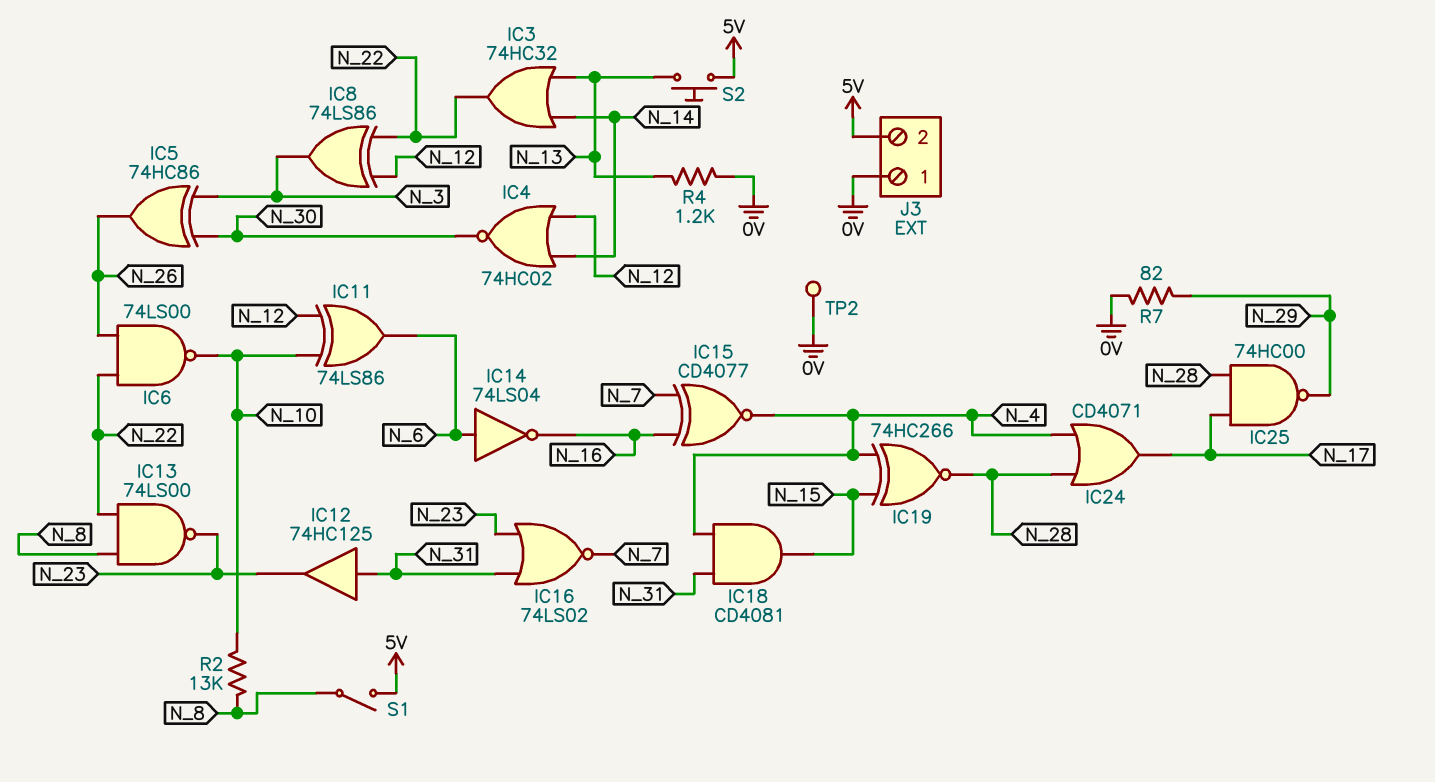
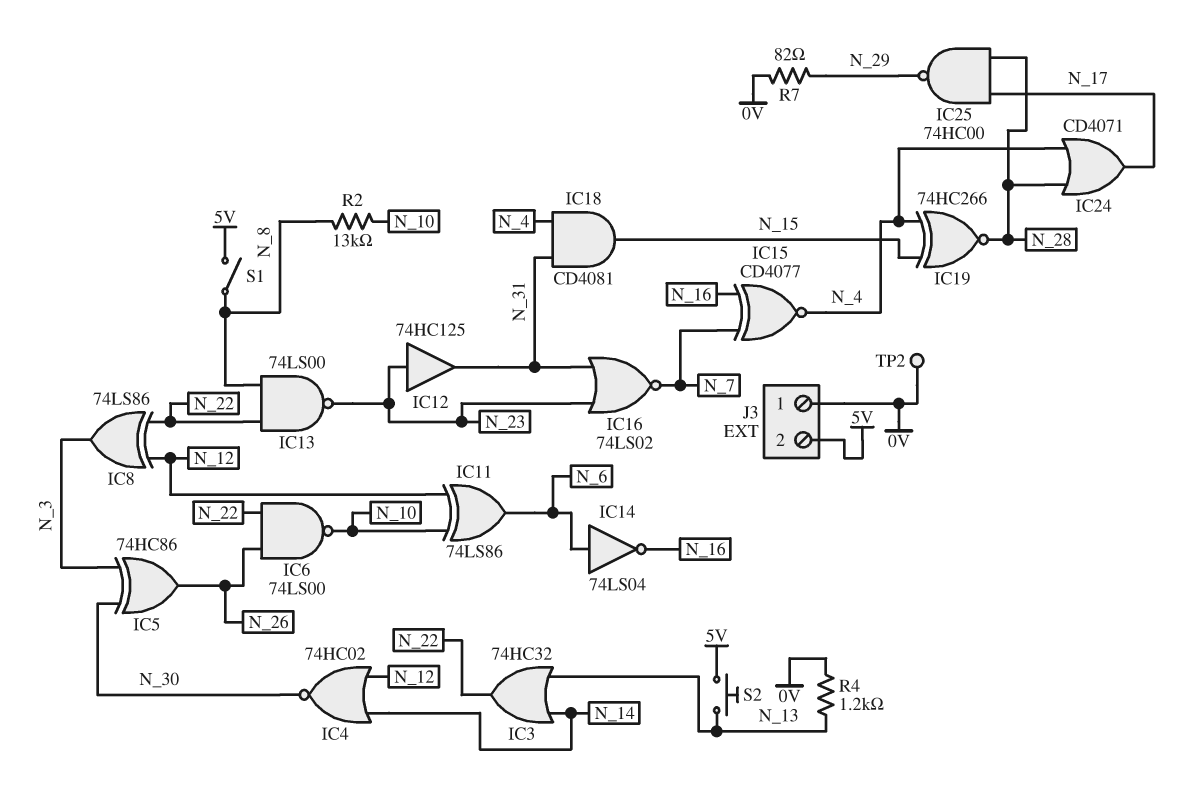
IC12: buffer 74HC125 (in N_31, out N_23) -> buffer 74HC125 (in N_23, out N_31)

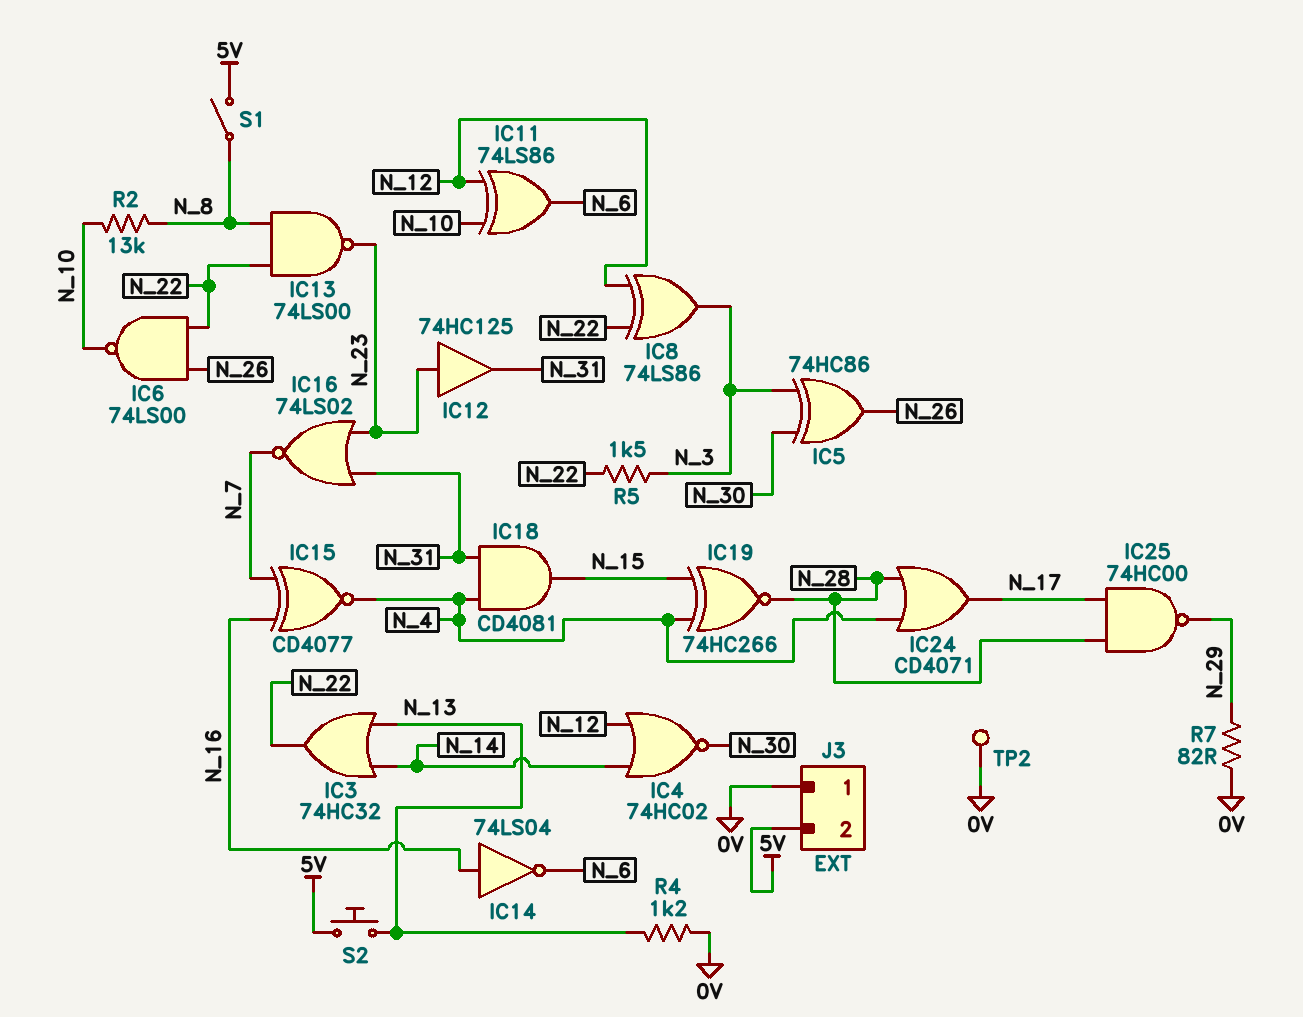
IC14: NOT 74LS04 (in N_6, out N_16) -> NOT 74LS04 (in N_16, out N_6)
R5: none -> 1.5k (N_3, N_22)

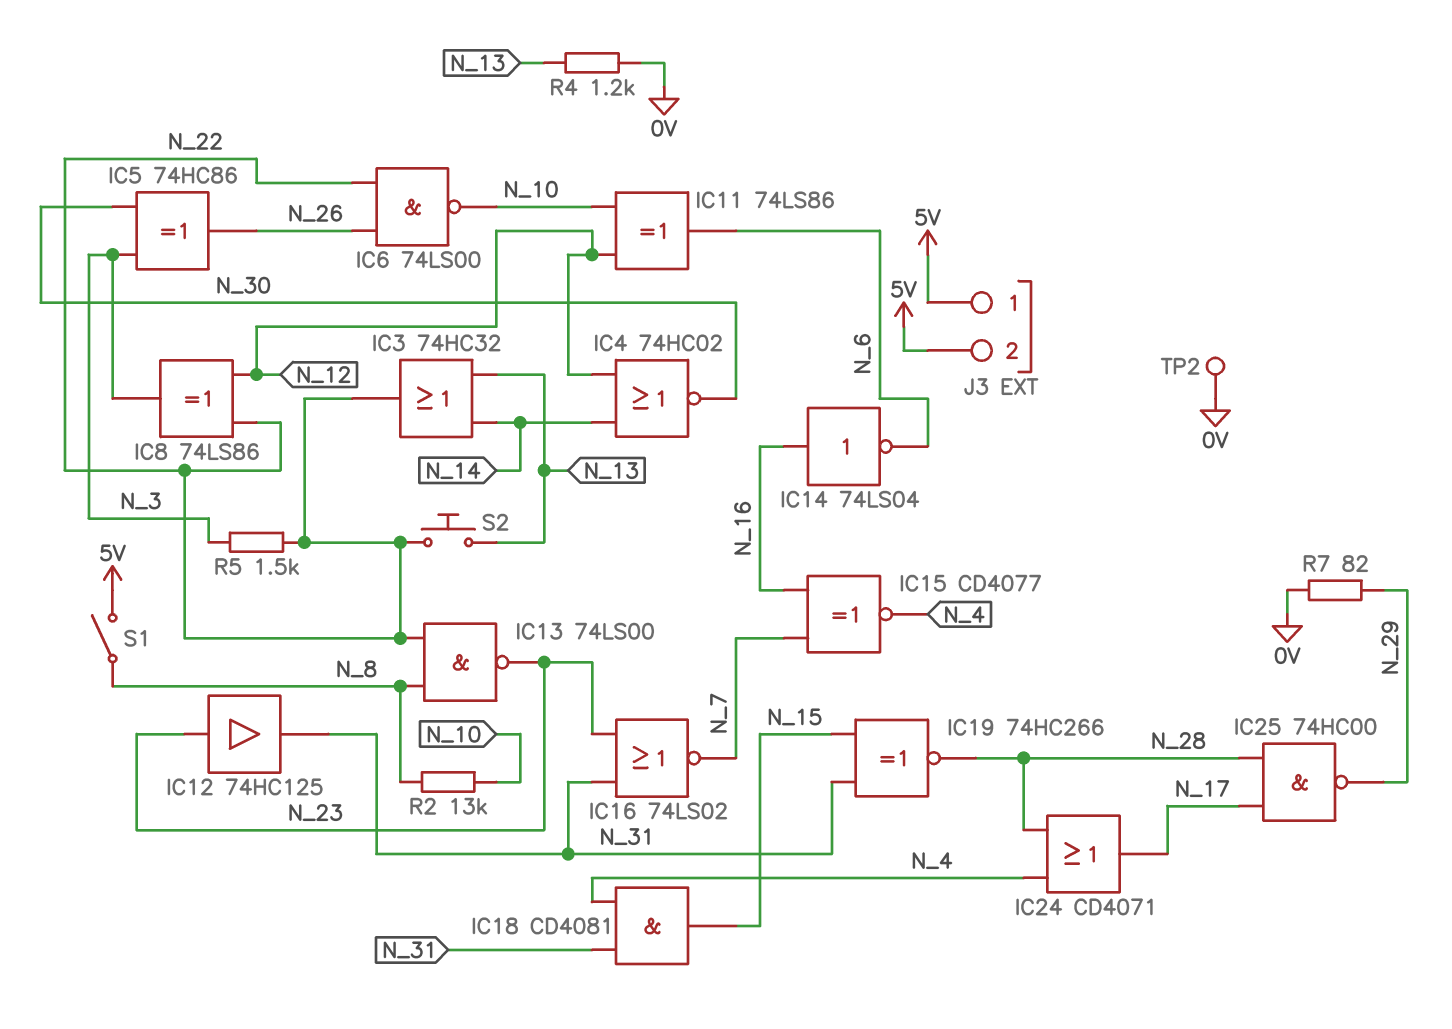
IC19: XNOR 74HC266 (in N_4, in N_15, out N_28) -> XNOR 74HC266 (in N_15, in N_31, out N_28)
J3 pin 1: 0V -> 5V
S2: button (5V, N_13) -> button (N_13, N_22)

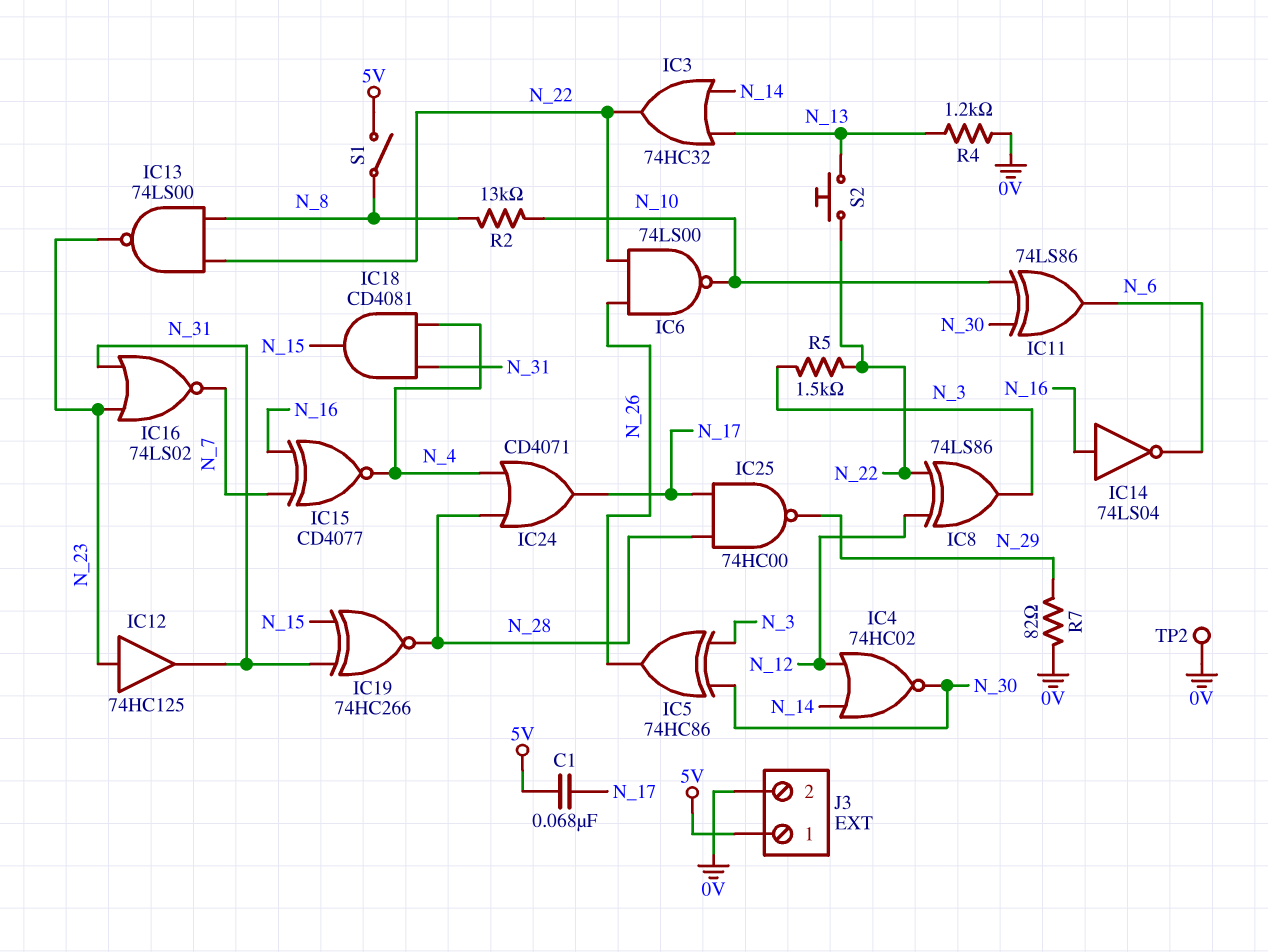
C1: none -> 68nF (5V, N_17)
IC11: XOR 74LS86 (in N_10, in N_12, out N_6) -> XOR 74LS86 (in N_10, in N_30, out N_6)
J3 pin 2: 5V -> 0V

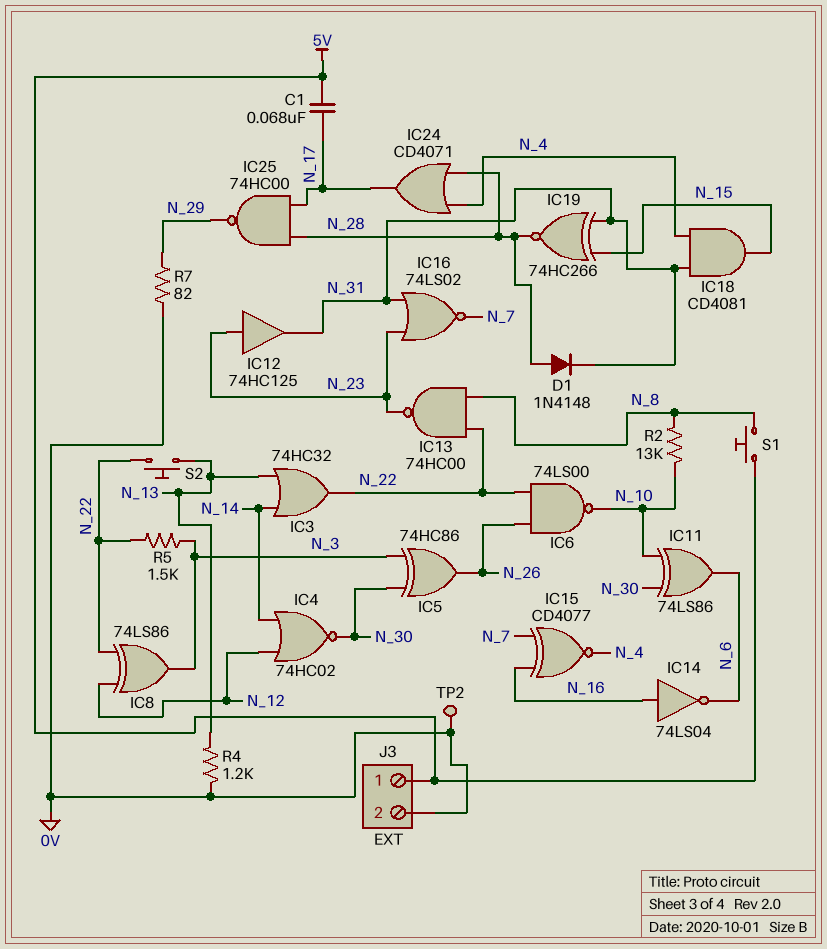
D1: none -> diode 1N4148 (A N_28, K N_31)
IC13: NAND 74LS00 (in N_8, in N_22, out N_23) -> NAND 74HC00 (in N_8, in N_22, out N_23)
S1: switch (5V, N_8) -> button (5V, N_8)

